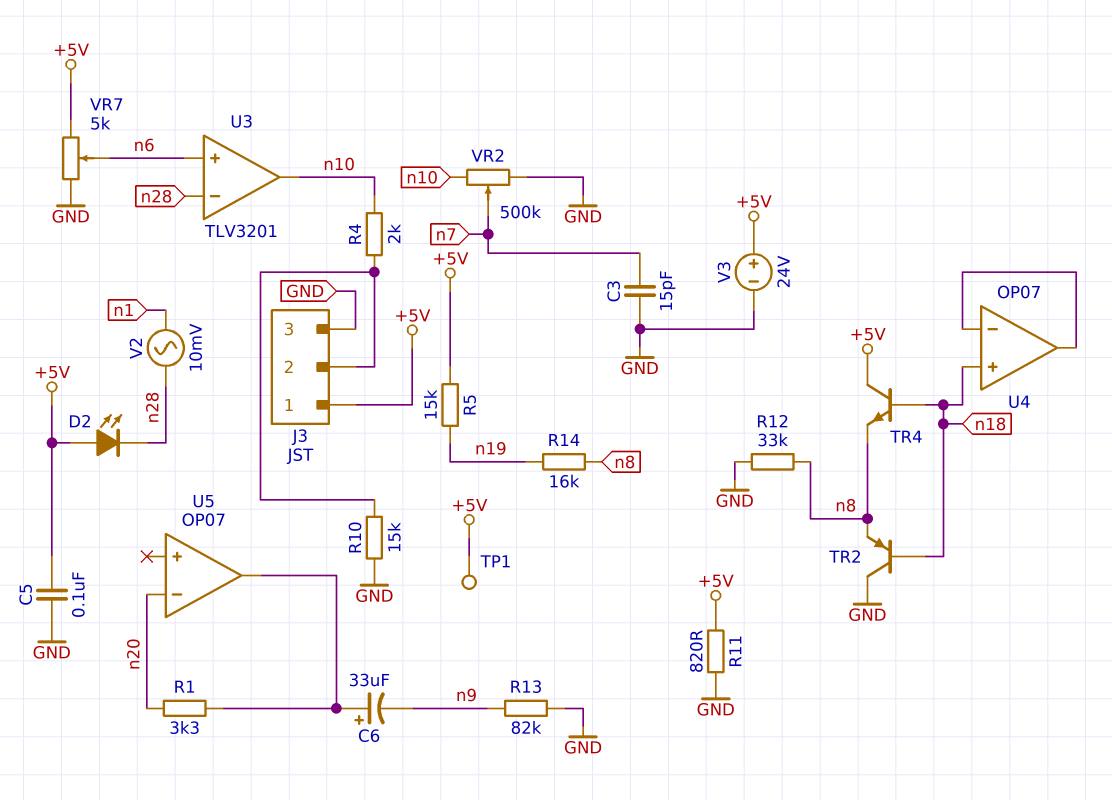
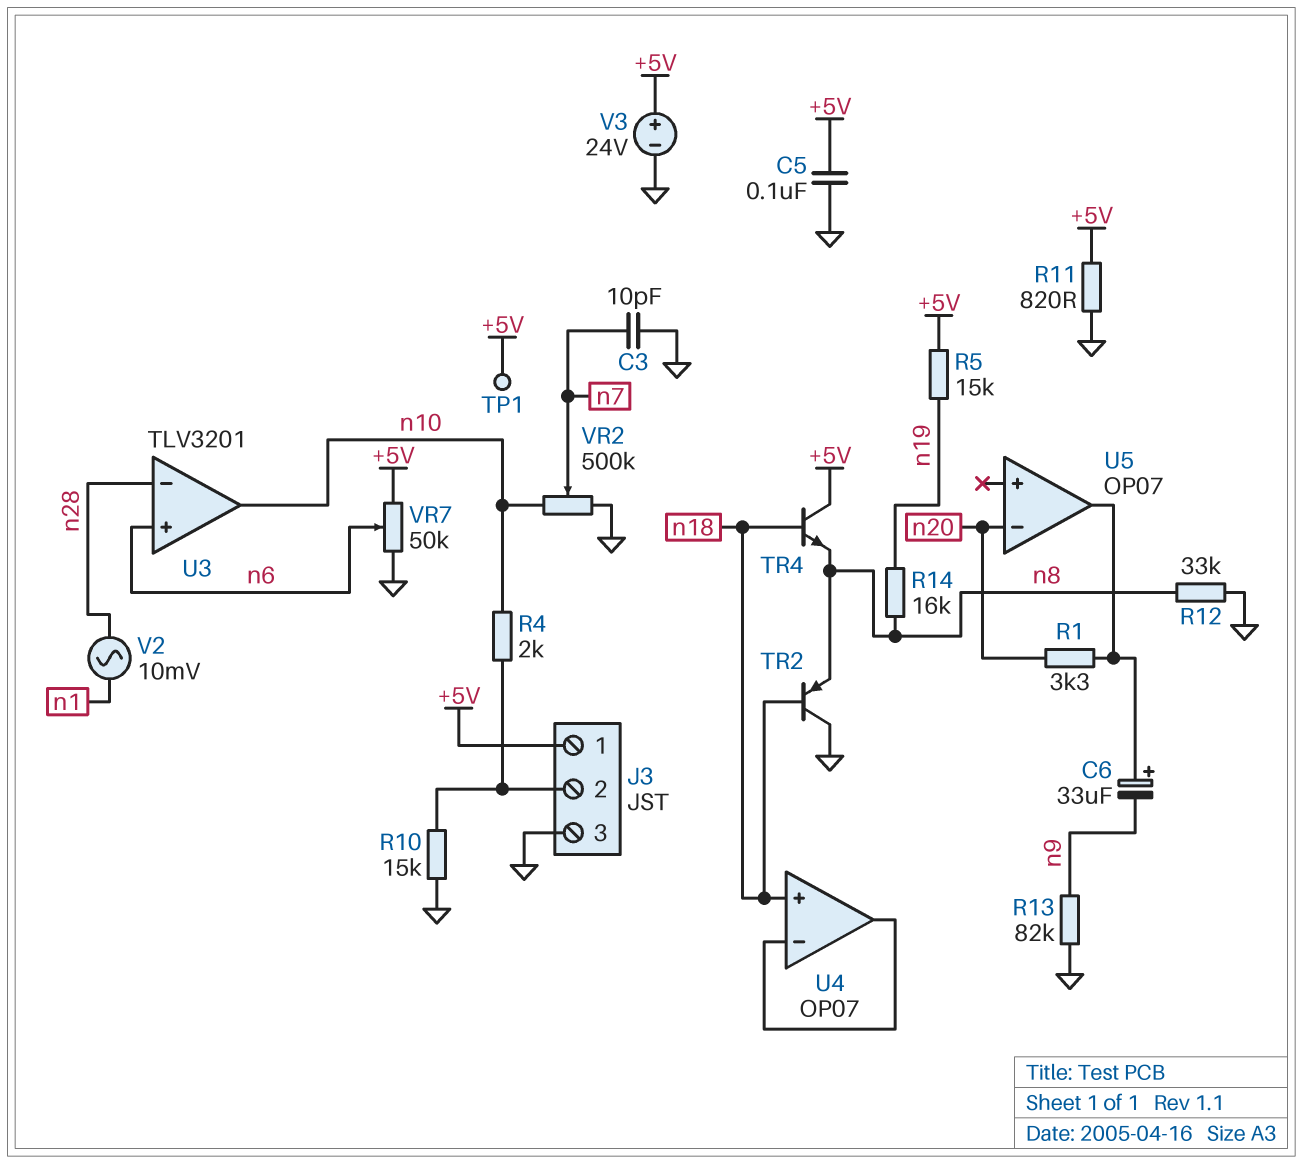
C3: 15pF (GND, n7) -> 10pF (GND, n7)
D2: LED (A +5V, K n28) -> none
VR7: 5k (+5V, GND, wiper n6) -> 50k (+5V, GND, wiper n6)

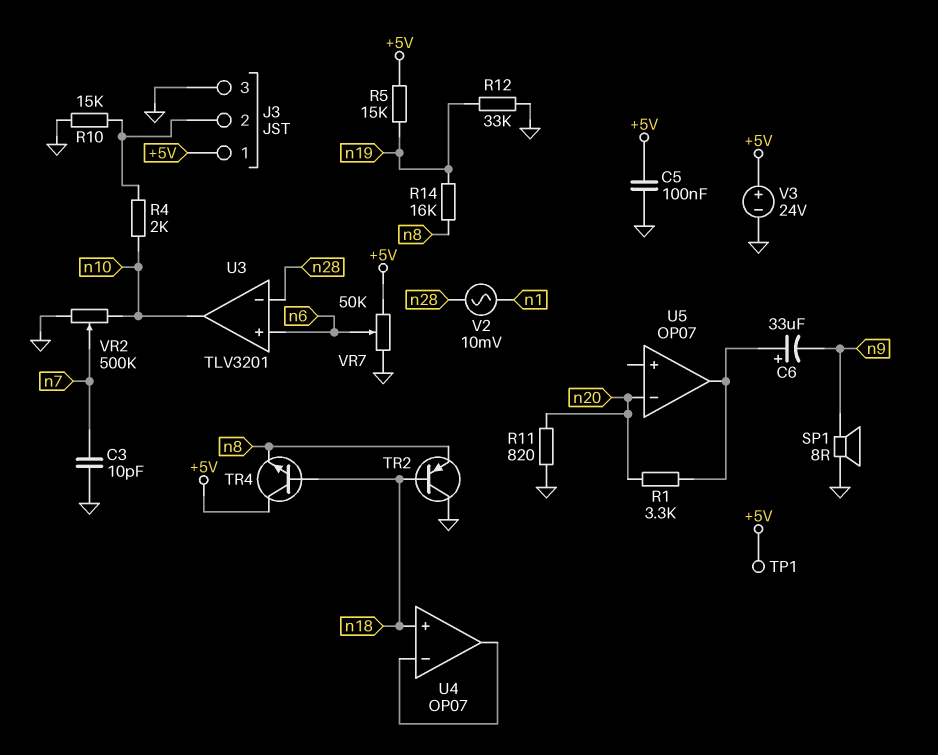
R11: 820 (+5V, GND) -> 820 (GND, n20)
R12: 33k (GND, n8) -> 33k (GND, n19)
R13: 82k (GND, n9) -> none
SP1: none -> speaker 8R (GND, n9)

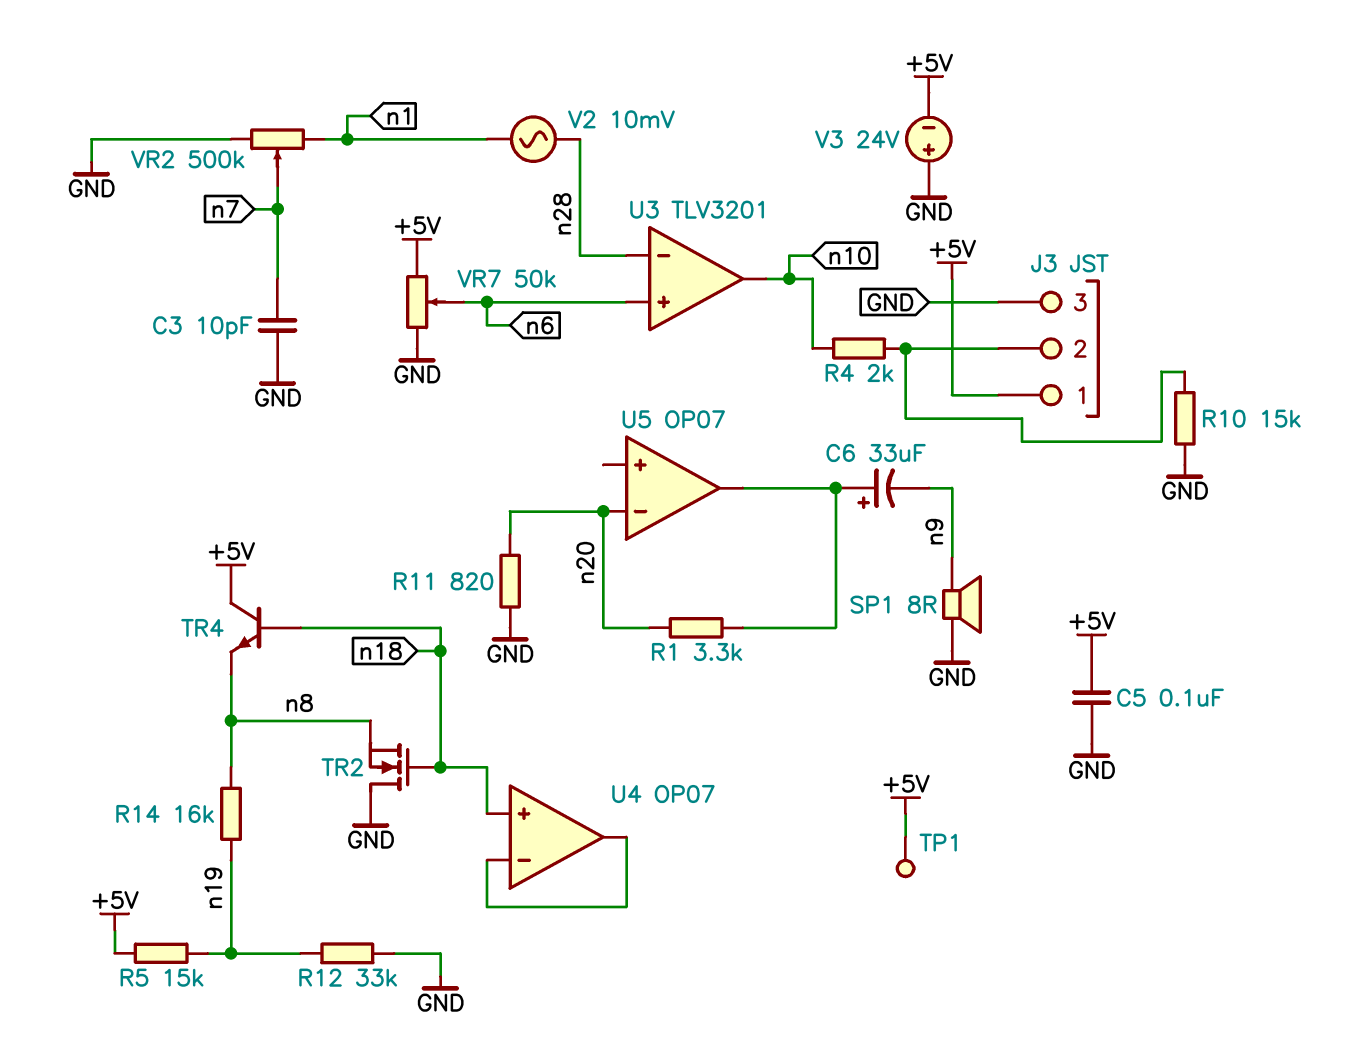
TR2: PNP (B n18, C GND, E n8) -> NMOS (G n18, D GND, S n8)
V3: 24V (plus +5V, minus GND) -> 24V (plus GND, minus +5V)
VR2: 500k (GND, n10, wiper n7) -> 500k (GND, n1, wiper n7)

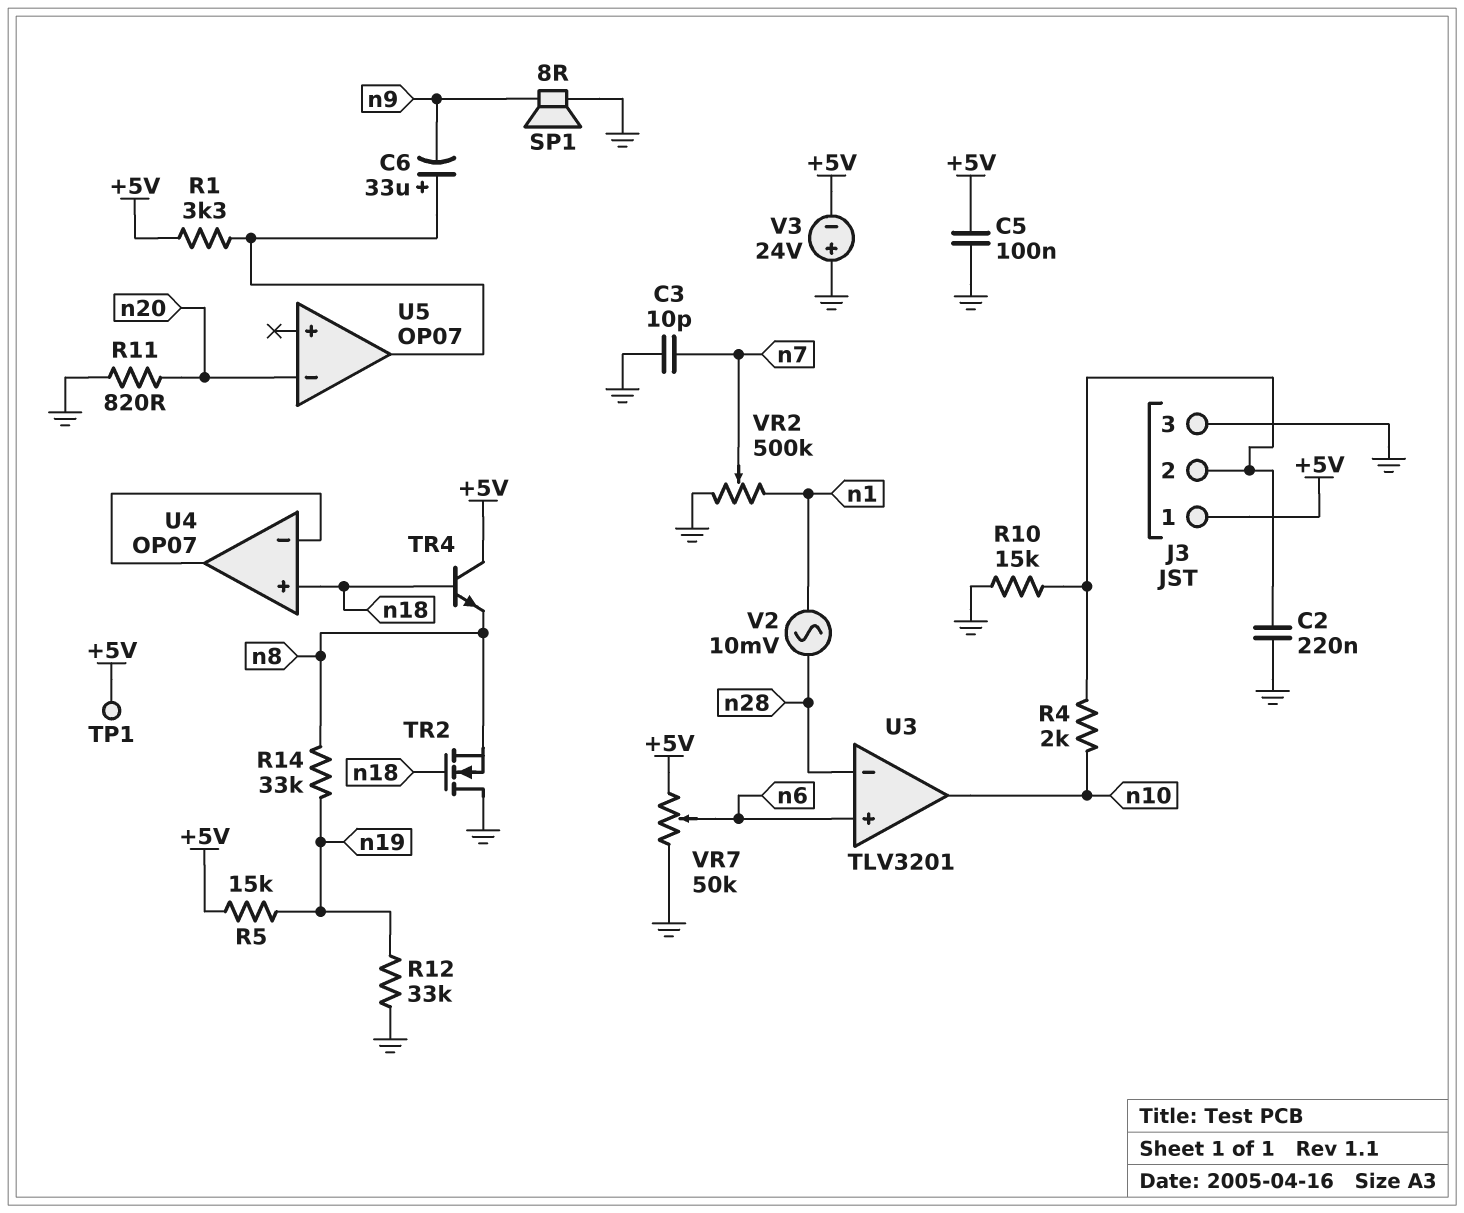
C2: none -> 220nF (GND, J3/2)
R1: 3.3k (U5/out, n20) -> 3.3k (+5V, U5/out)
R14: 16k (n8, n19) -> 33k (n8, n19)

